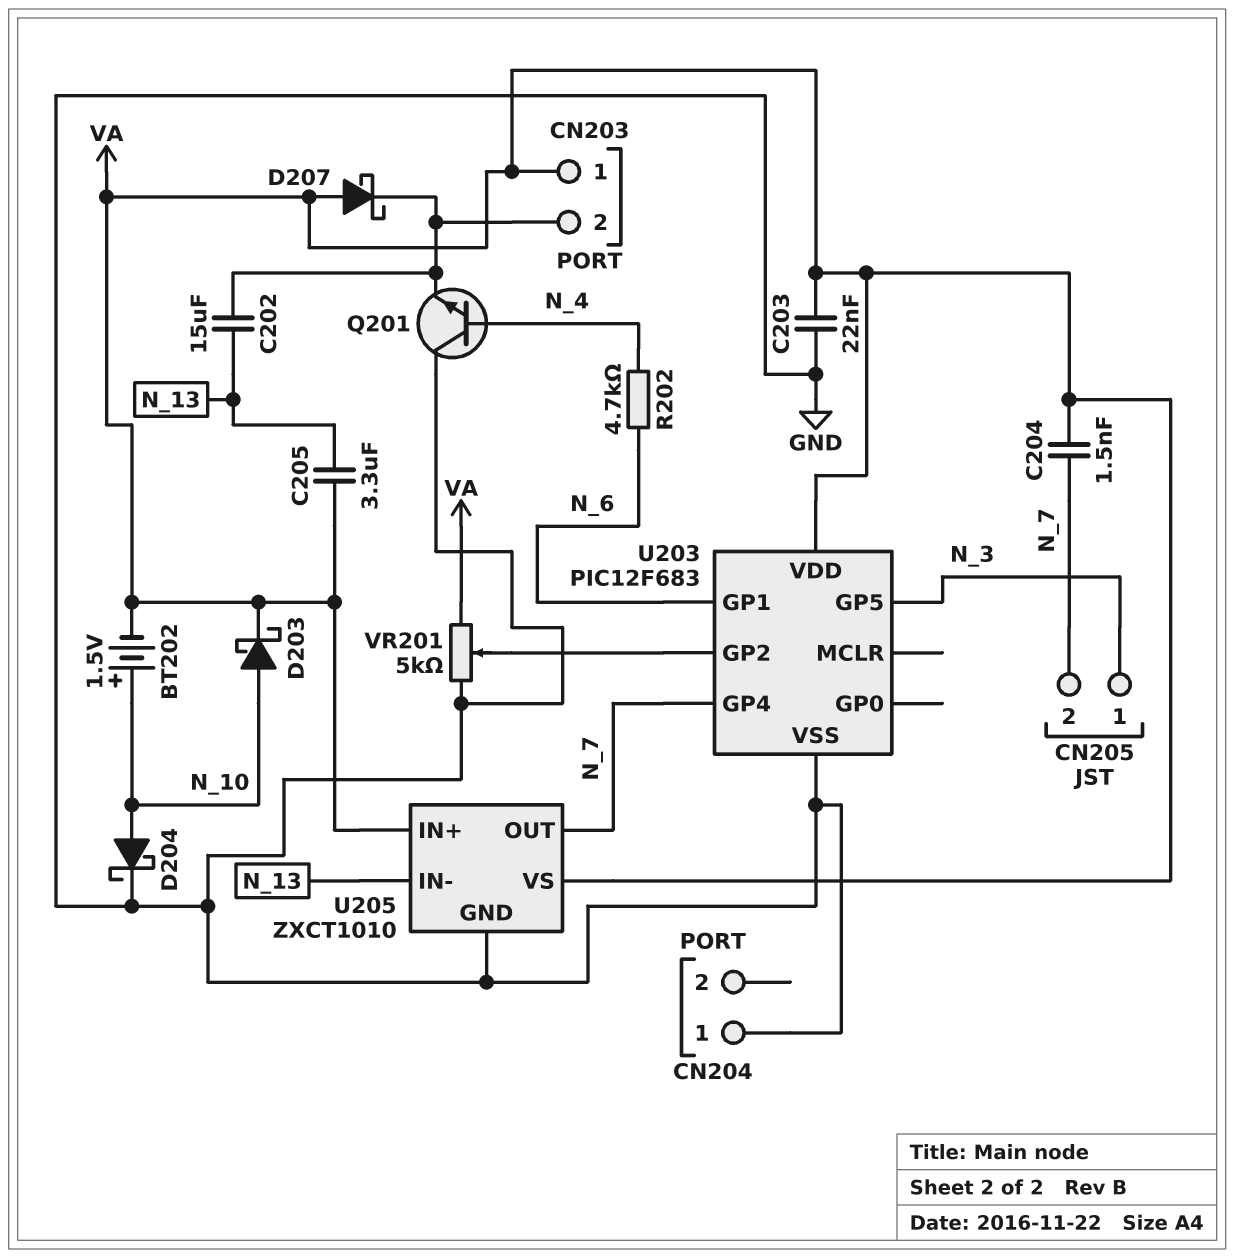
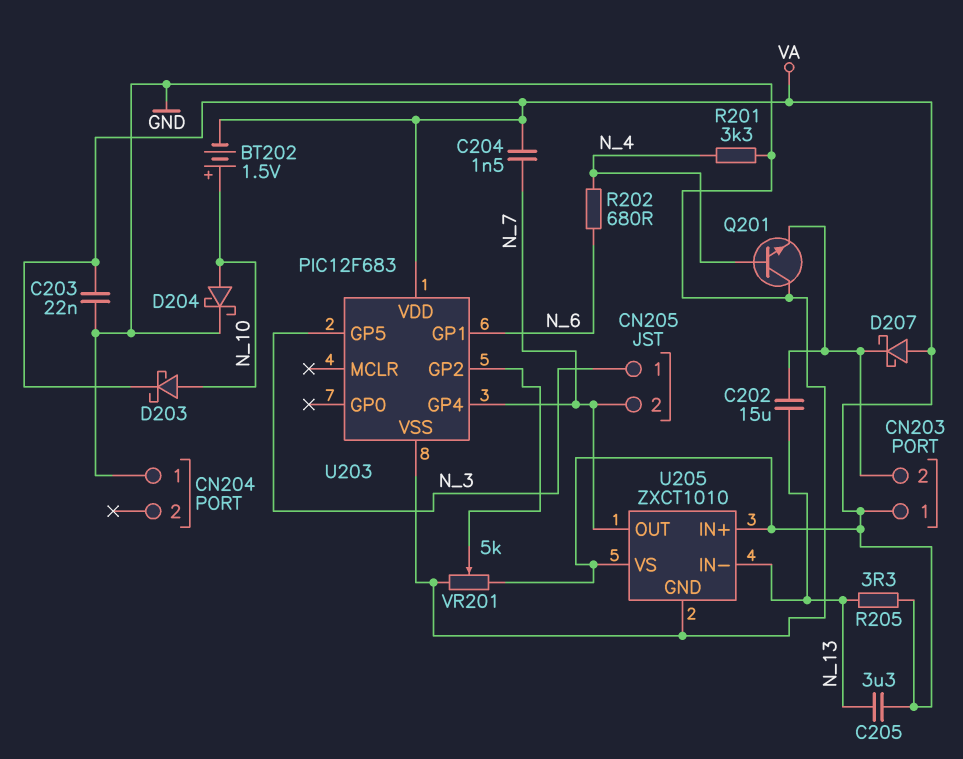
R201: none -> 3.3k (GND, N_4)
R202: 4.7k (N_4, N_6) -> 680 (N_4, N_6)
R205: none -> 3.3 (N_13, VA)

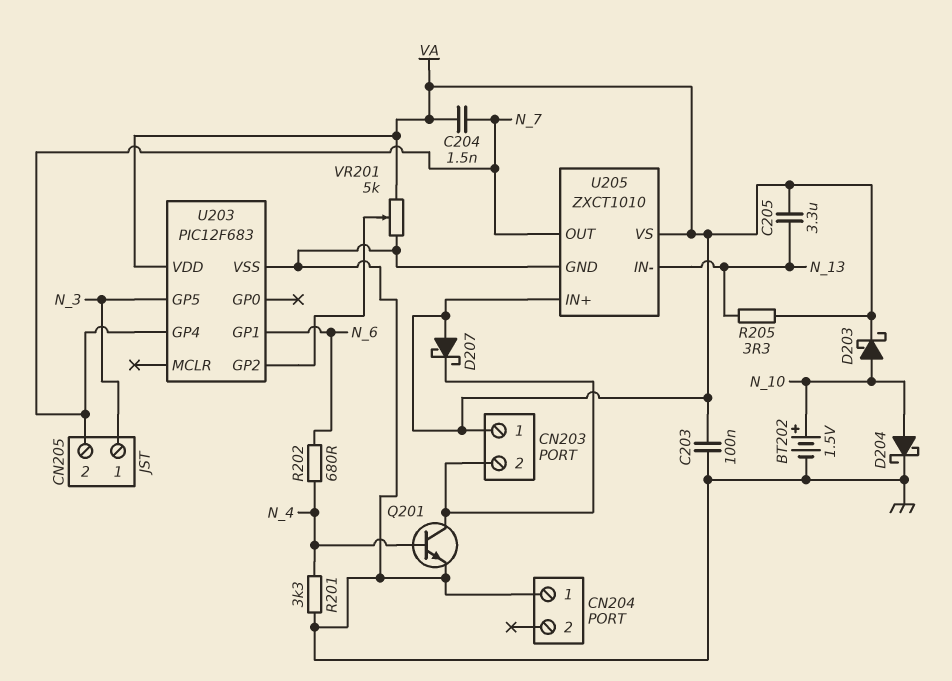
BT202: 1.5V (plus N_10, minus VA) -> 1.5V (plus N_10, minus GND)
C202: 15uF (CN203/2, N_13) -> none
C203: 22nF (GND, VA) -> 100nF (GND, VA)
Q201: NPN (B N_4, C GND, E CN203/2) -> NPN (B N_4, C CN203/2, E GND)

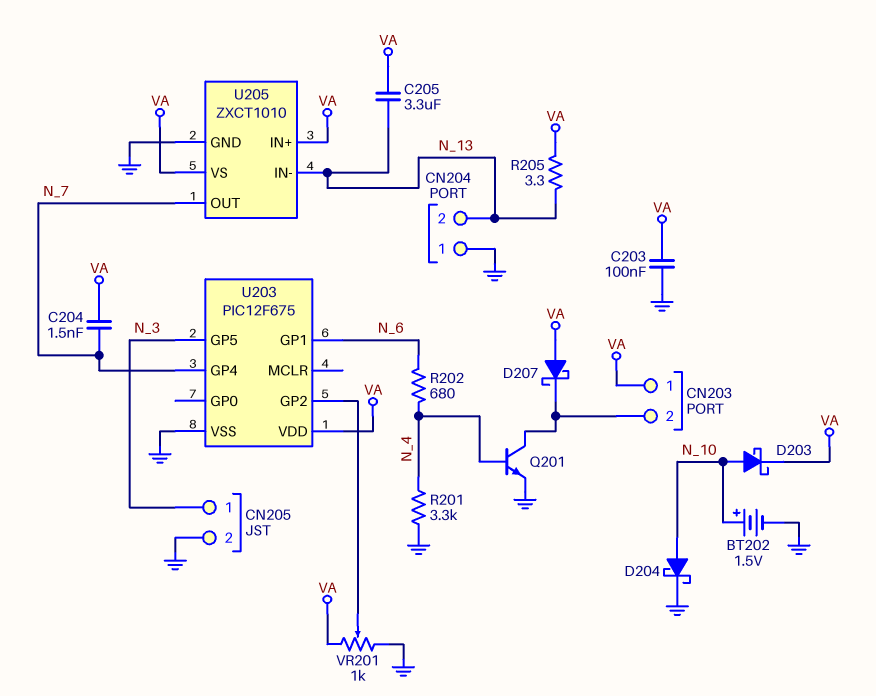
CN204 pin 2: none -> N_13
CN205 pin 2: N_7 -> GND
U203: PIC12F683 -> PIC12F675
VR201: 5k (GND, VA, wiper U203/GP2) -> 1k (GND, VA, wiper U203/GP2)

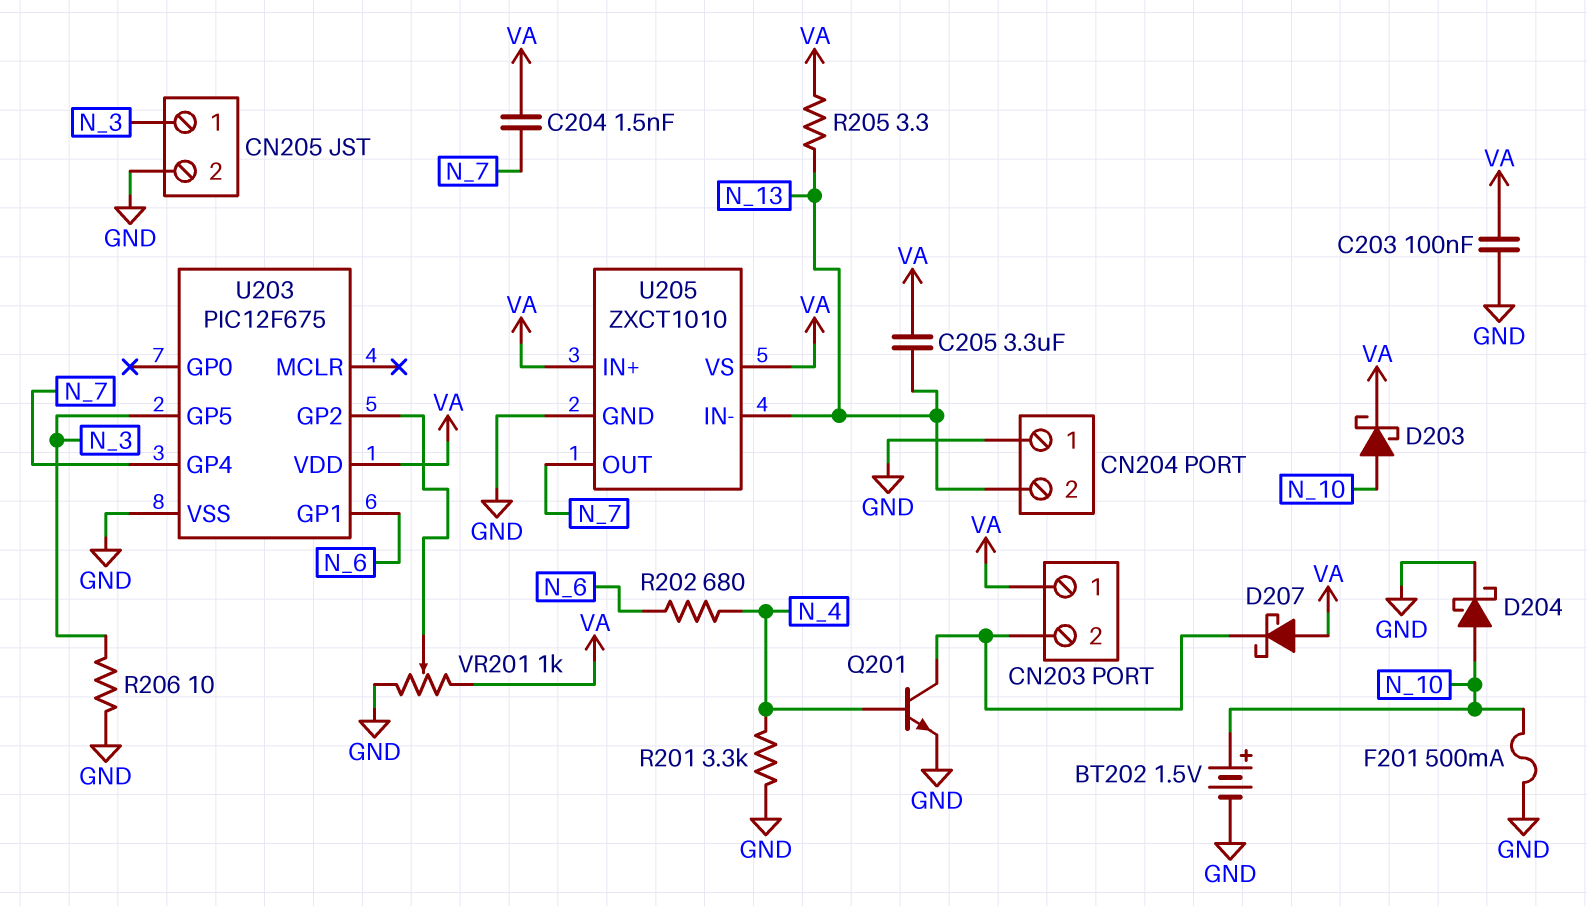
F201: none -> 500mA (GND, N_10)
R206: none -> 10 (GND, N_3)

